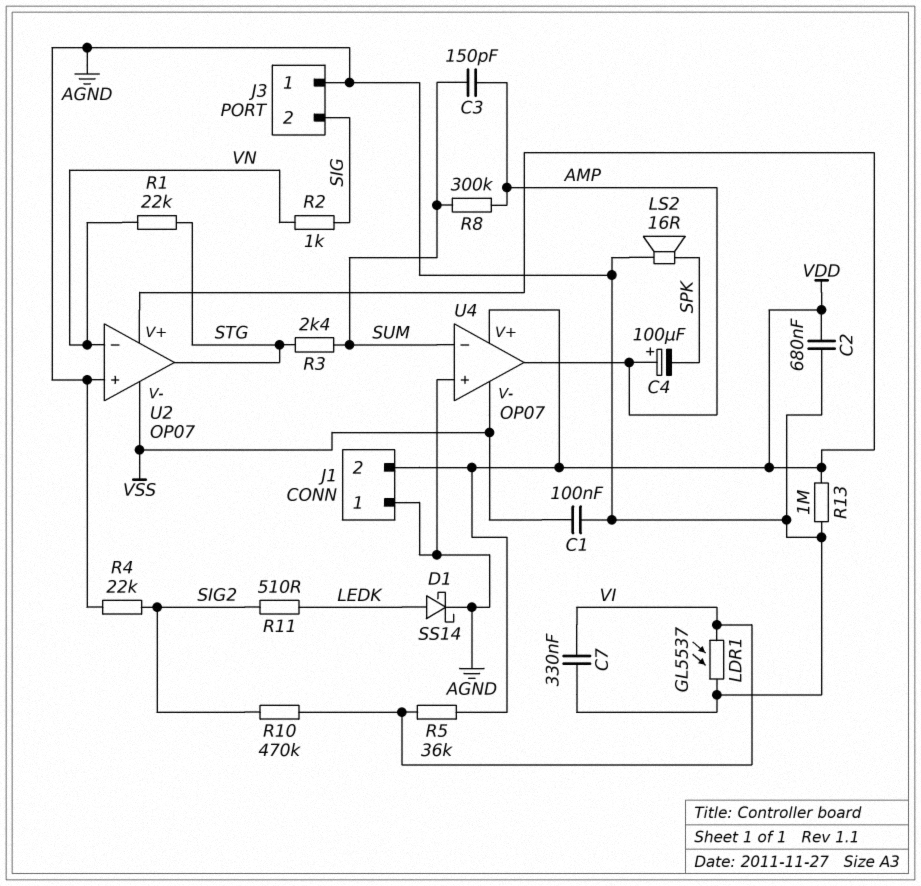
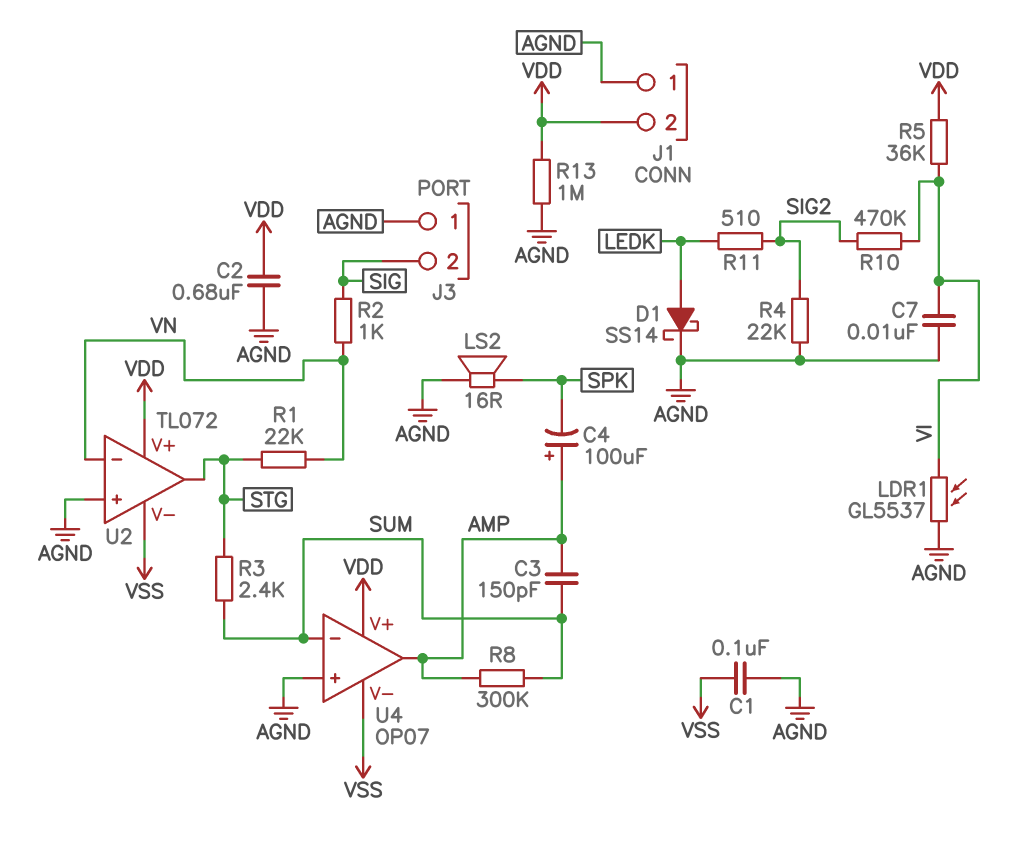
C7: 330nF (AGND, VI) -> 10nF (AGND, VI)
U2: OP07 -> TL072

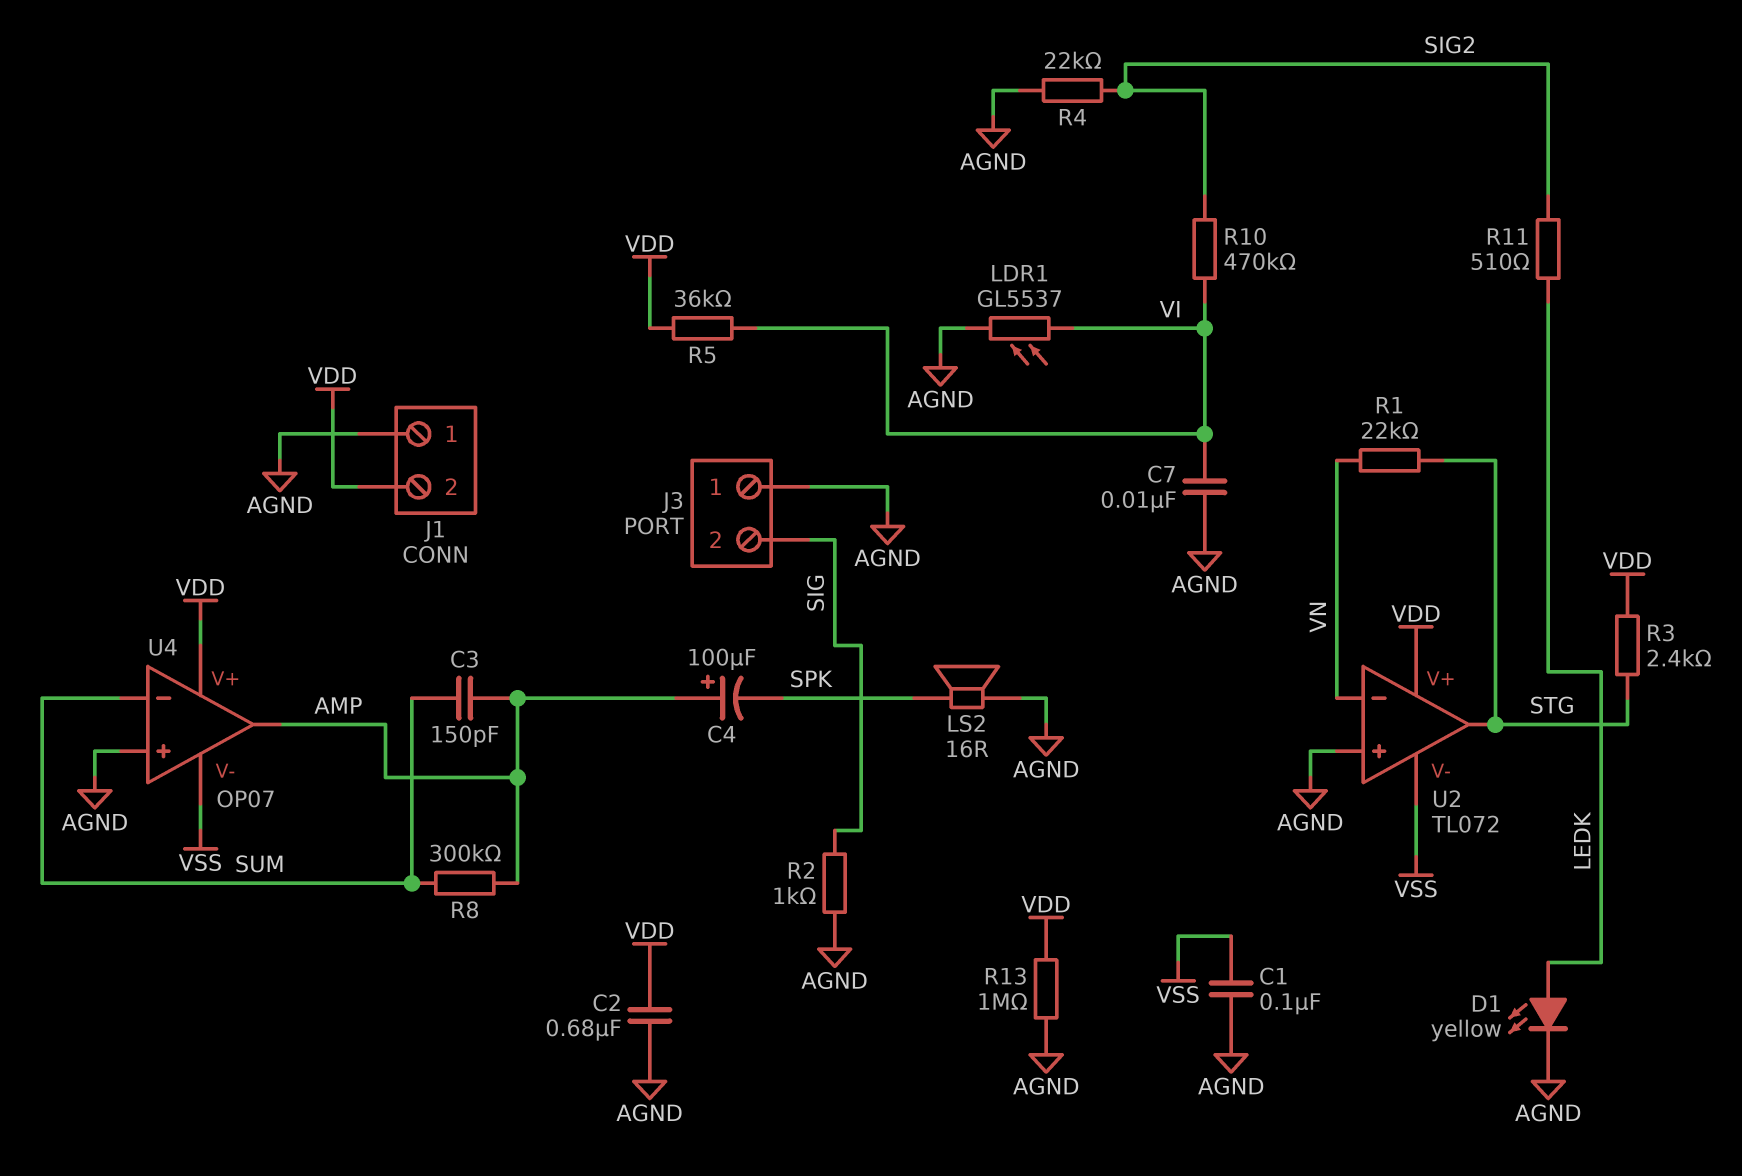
D1: schottky SS14 (A LEDK, K AGND) -> LED yellow (A LEDK, K AGND)
R2: 1k (SIG, VN) -> 1k (AGND, SIG)
R3: 2.4k (STG, SUM) -> 2.4k (STG, VDD)

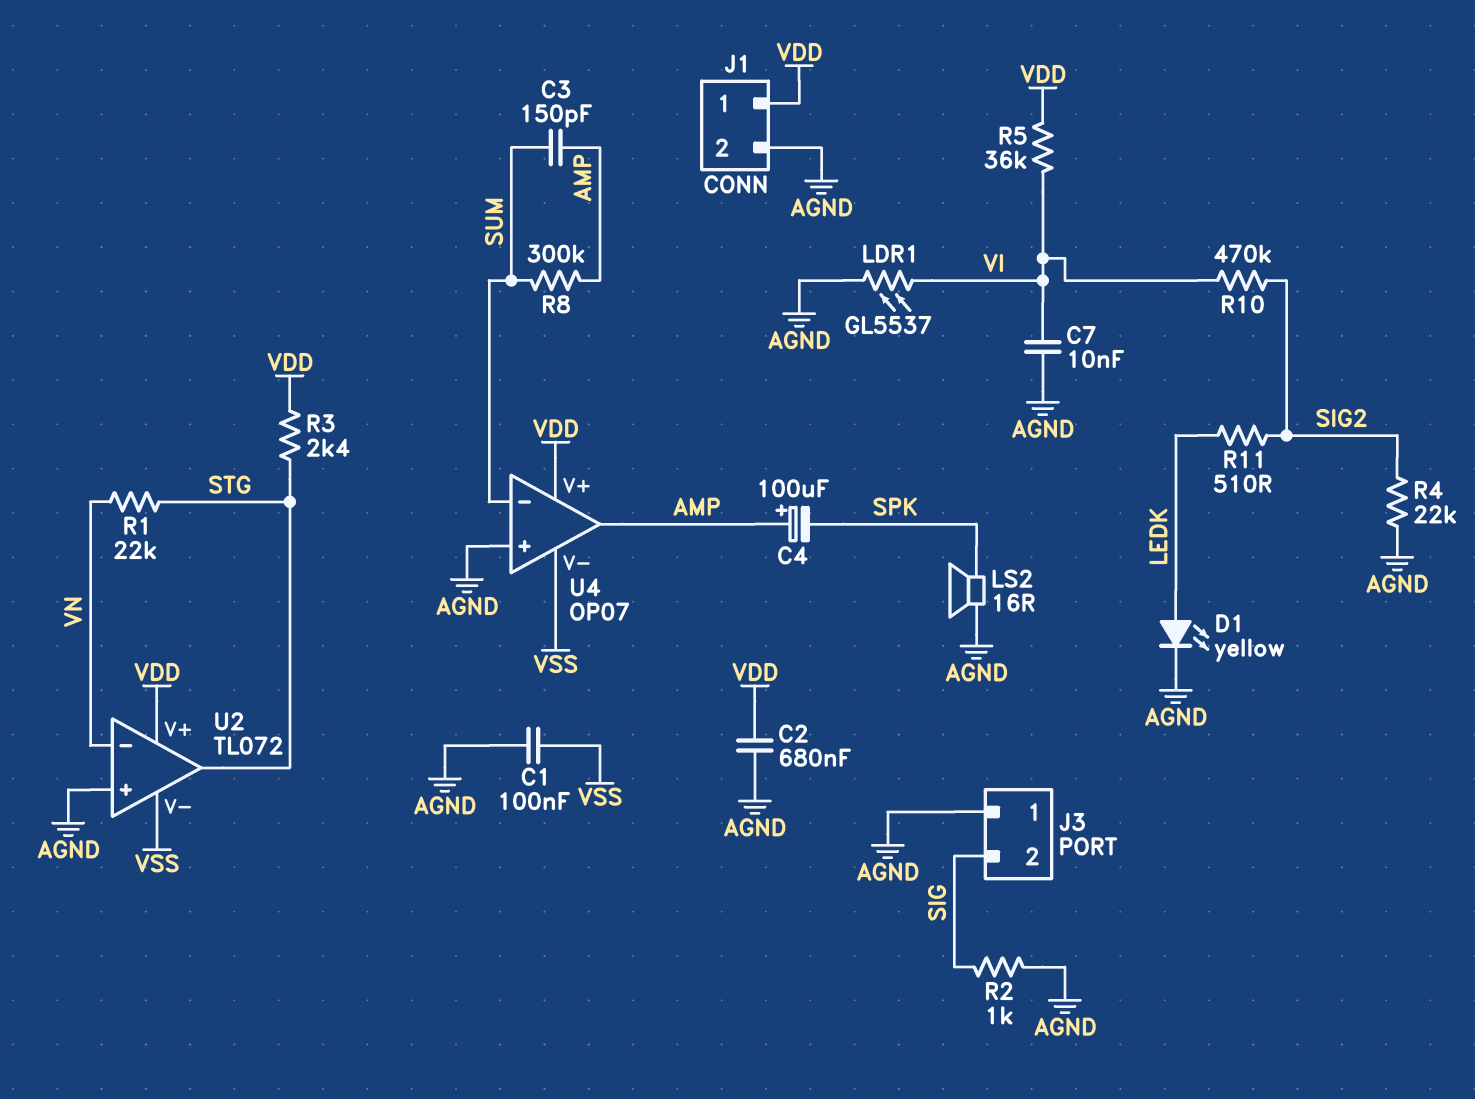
J1 pin 1: AGND -> VDD
J1 pin 2: VDD -> AGND
R13: 1M (AGND, VDD) -> none

